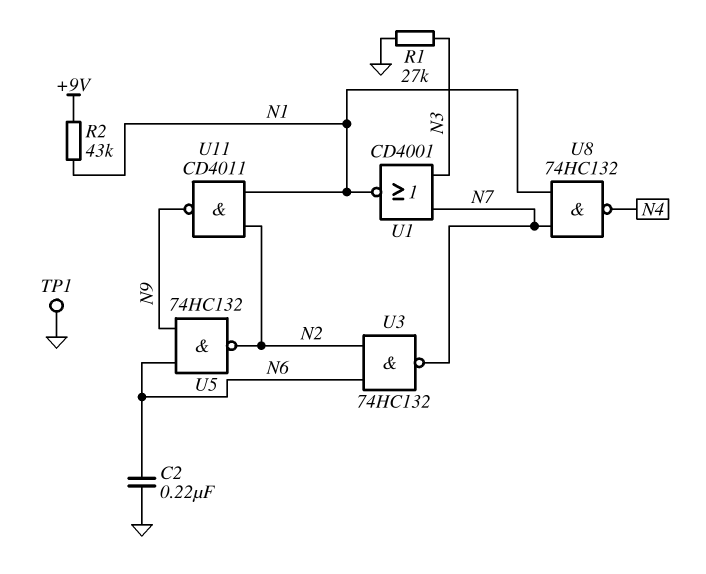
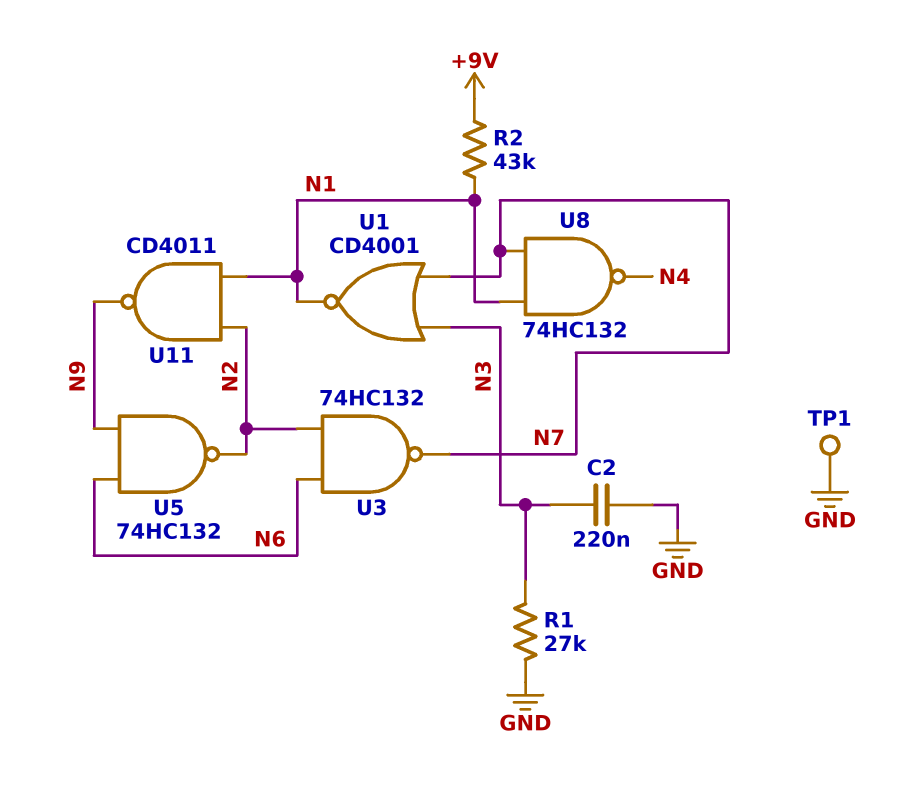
C2: 220nF (GND, N6) -> 220nF (GND, N3)

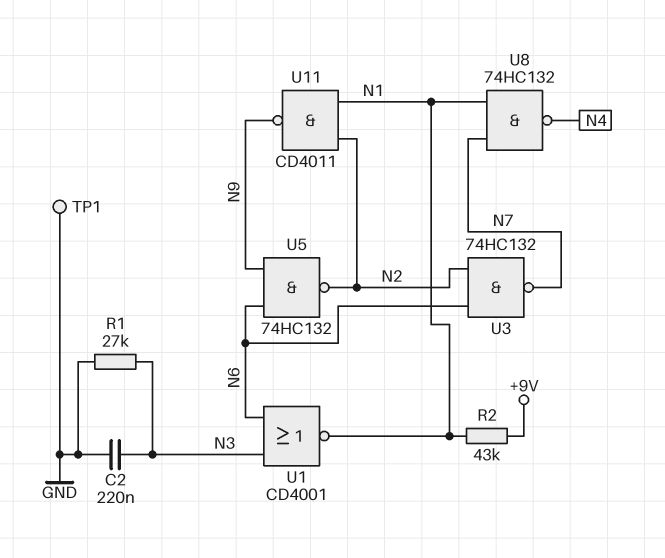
U1: NOR CD4001 (in N3, in N7, out N1) -> NOR CD4001 (in N3, in N6, out N1)

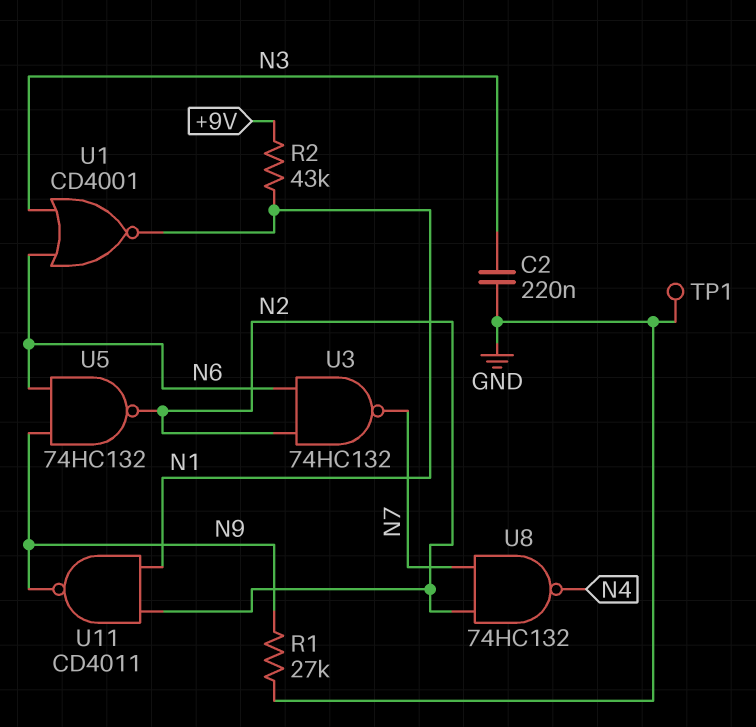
R1: 27k (GND, N3) -> 27k (GND, N9)
U8: NAND 74HC132 (in N1, in N7, out N4) -> NAND 74HC132 (in N2, in N7, out N4)

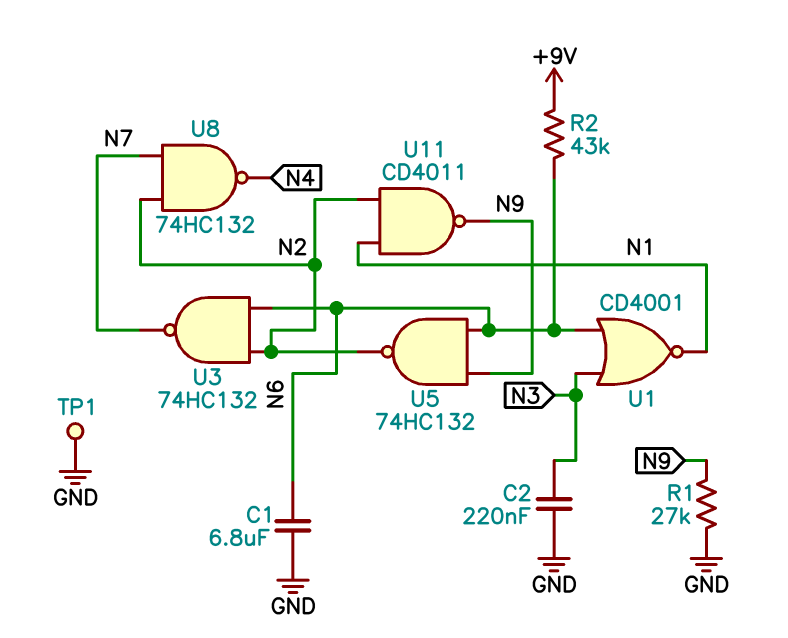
C1: none -> 6.8uF (GND, N6)
R2: 43k (+9V, N1) -> 43k (+9V, N6)

